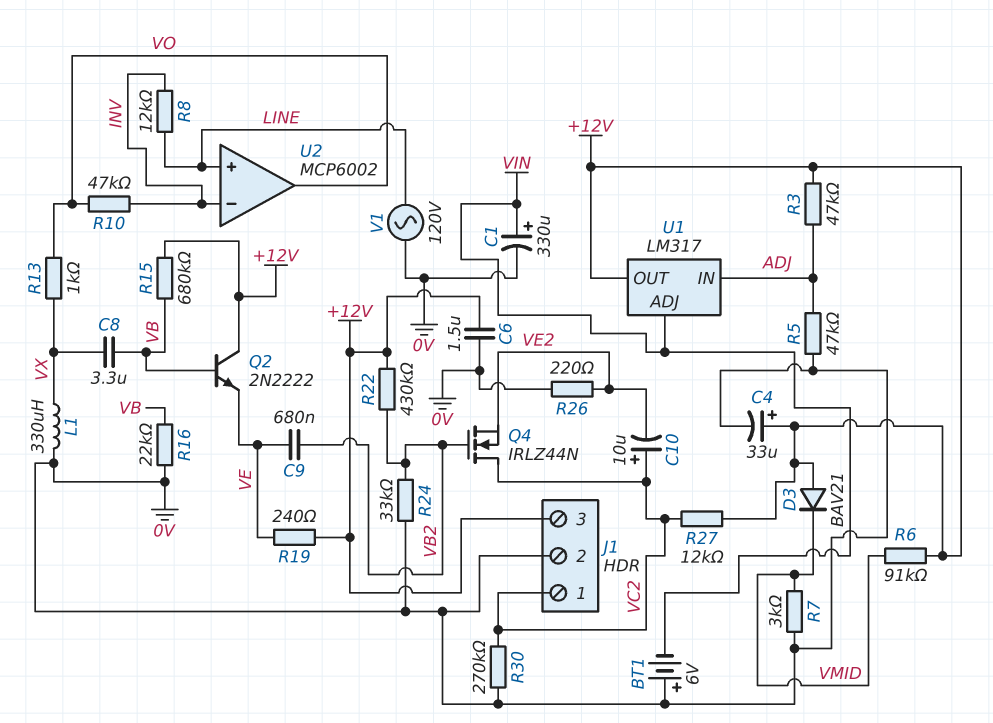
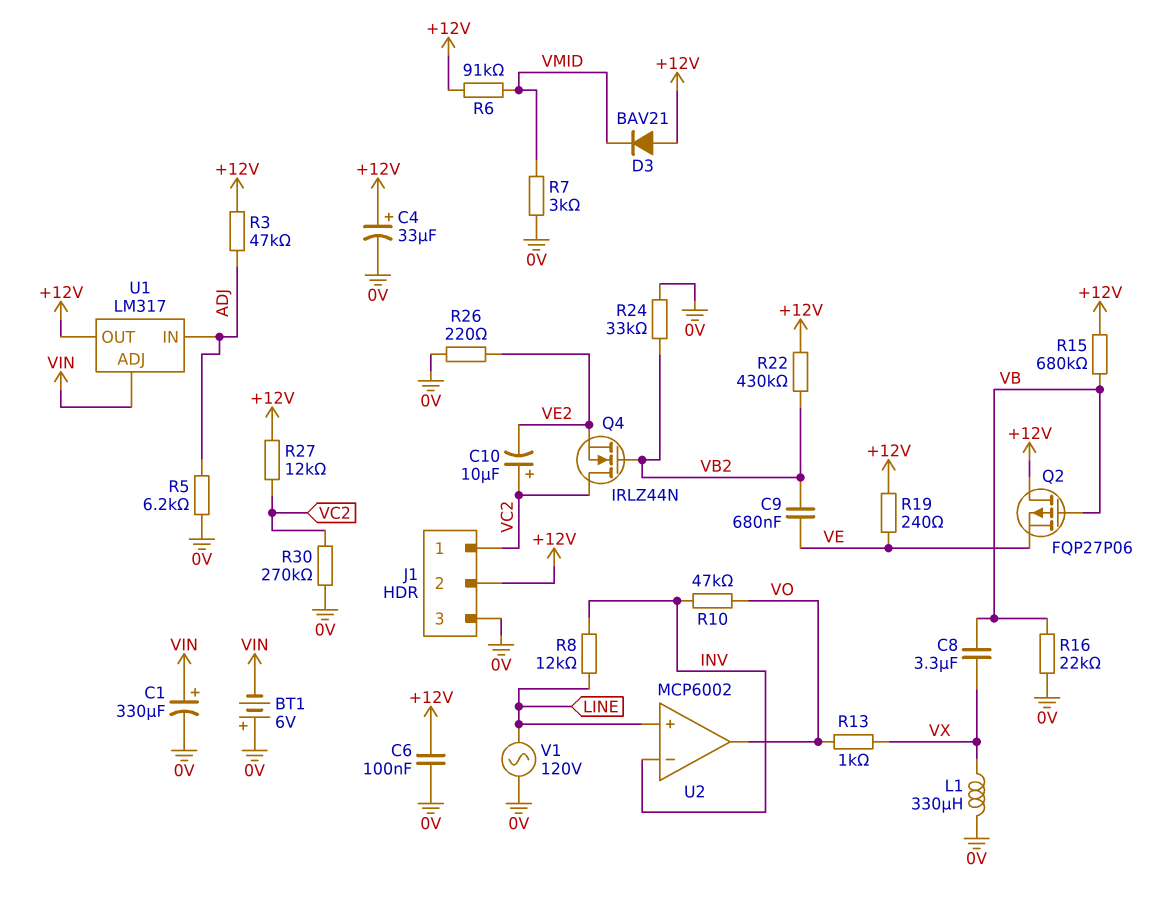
C6: 1.5uF (+12V, 0V) -> 100nF (+12V, 0V)
J1 pin 2: 0V -> +12V
J1 pin 3: +12V -> 0V
Q2: NPN 2N2222 (B VB, C +12V, E VE) -> PMOS FQP27P06 (G VB, D +12V, S VE)
R5: 47k (0V, ADJ) -> 6.2k (0V, ADJ)

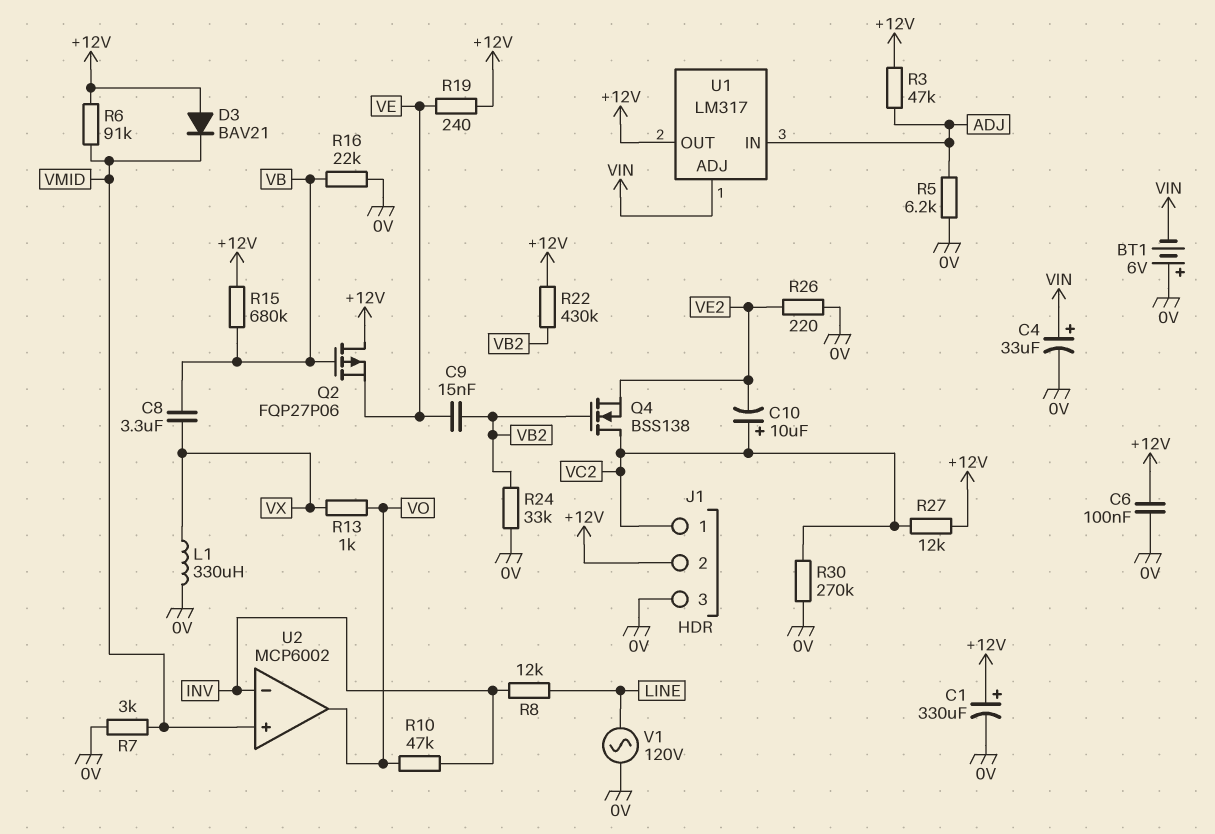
C1: 330uF (plus VIN, minus 0V) -> 330uF (plus +12V, minus 0V)
C4: 33uF (plus +12V, minus 0V) -> 33uF (plus VIN, minus 0V)
C9: 680nF (VB2, VE) -> 15nF (VB2, VE)
Q4: NMOS IRLZ44N (G VB2, D VC2, S VE2) -> NMOS BSS138 (G VB2, D VC2, S VE2)
U2 pin in+: LINE -> VMID

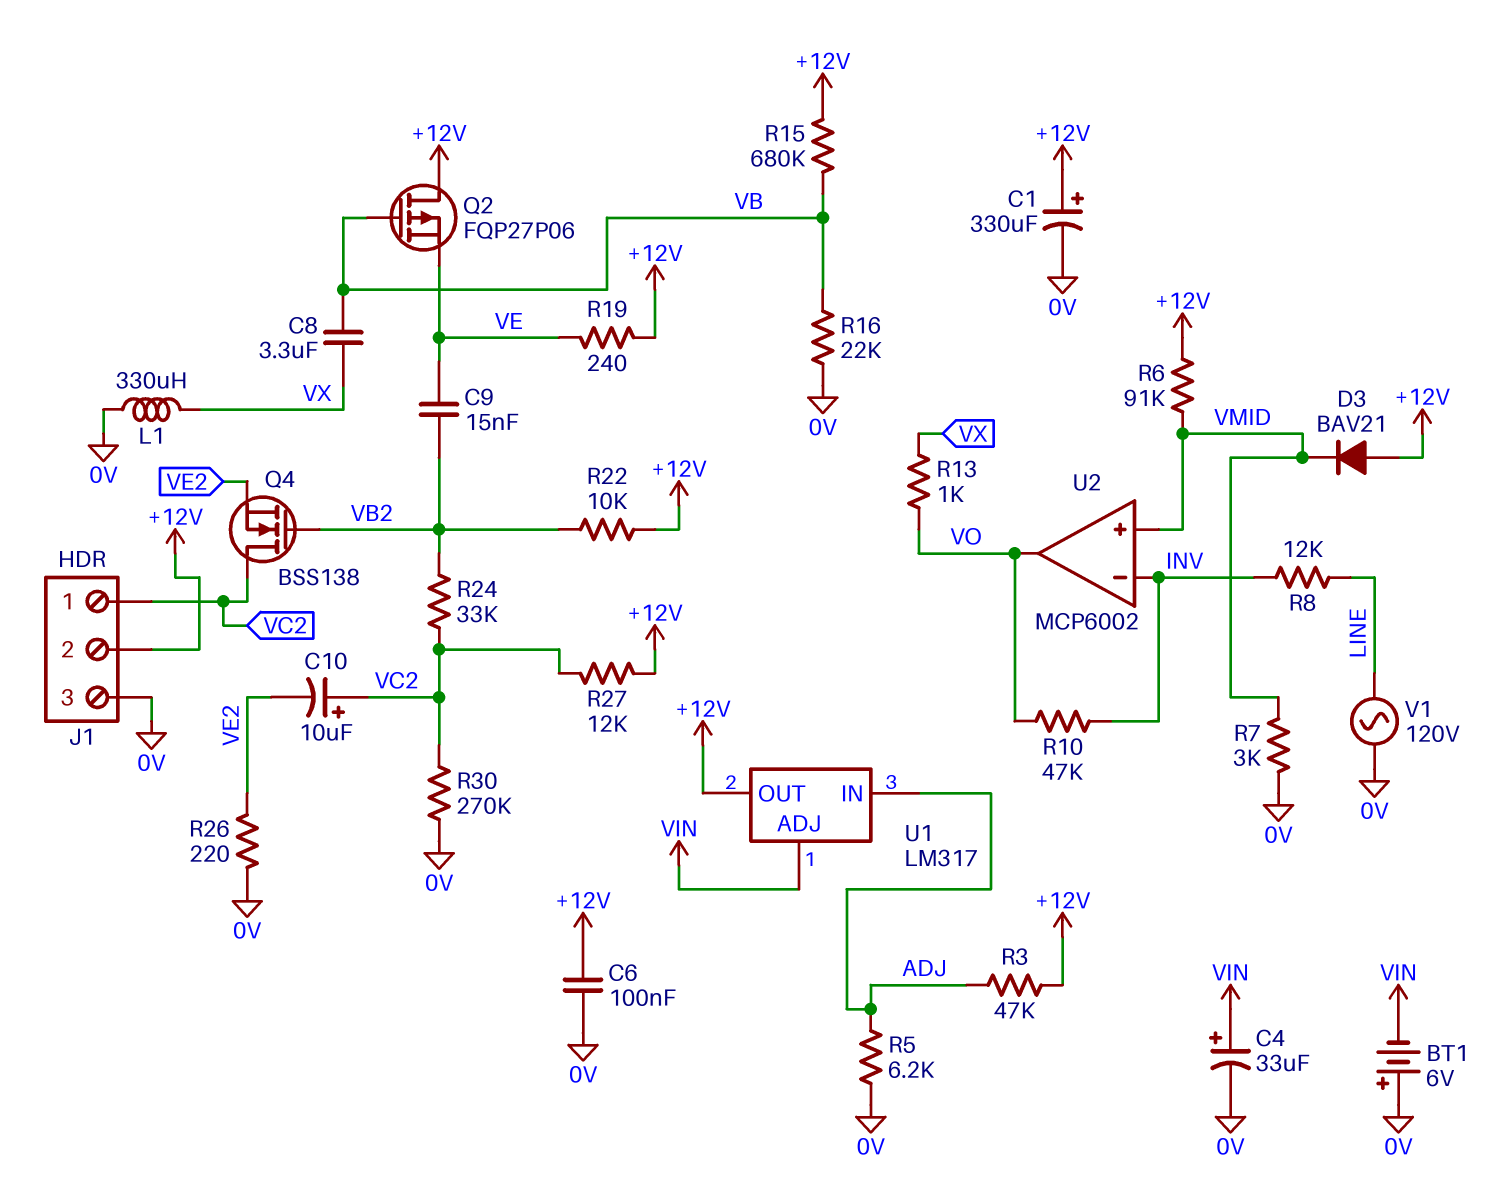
R22: 430k (+12V, VB2) -> 10k (+12V, VB2)
R24: 33k (0V, VB2) -> 33k (VB2, VC2)

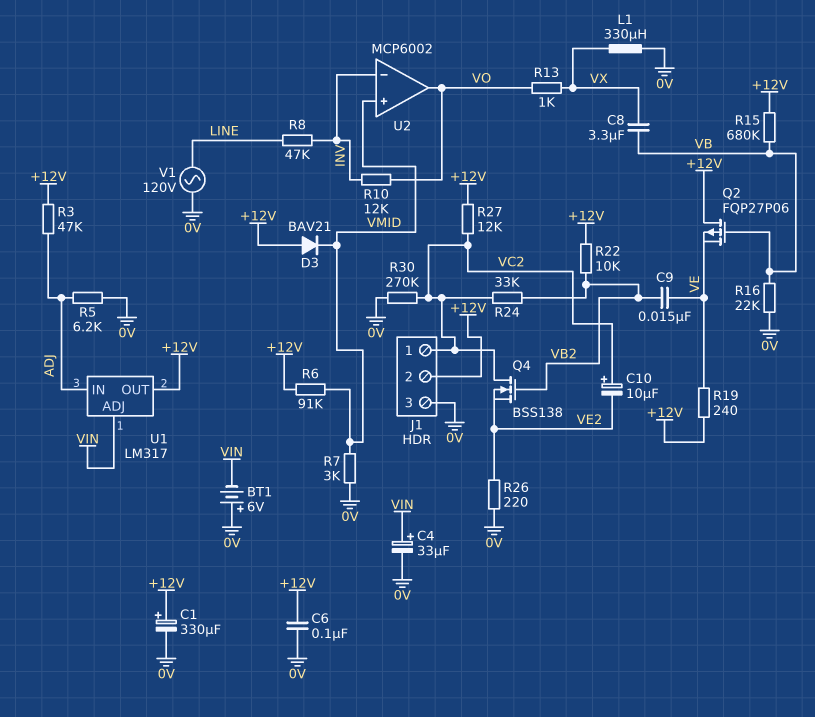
R8: 12k (INV, LINE) -> 47k (INV, LINE)
R10: 47k (INV, VO) -> 12k (INV, VO)

